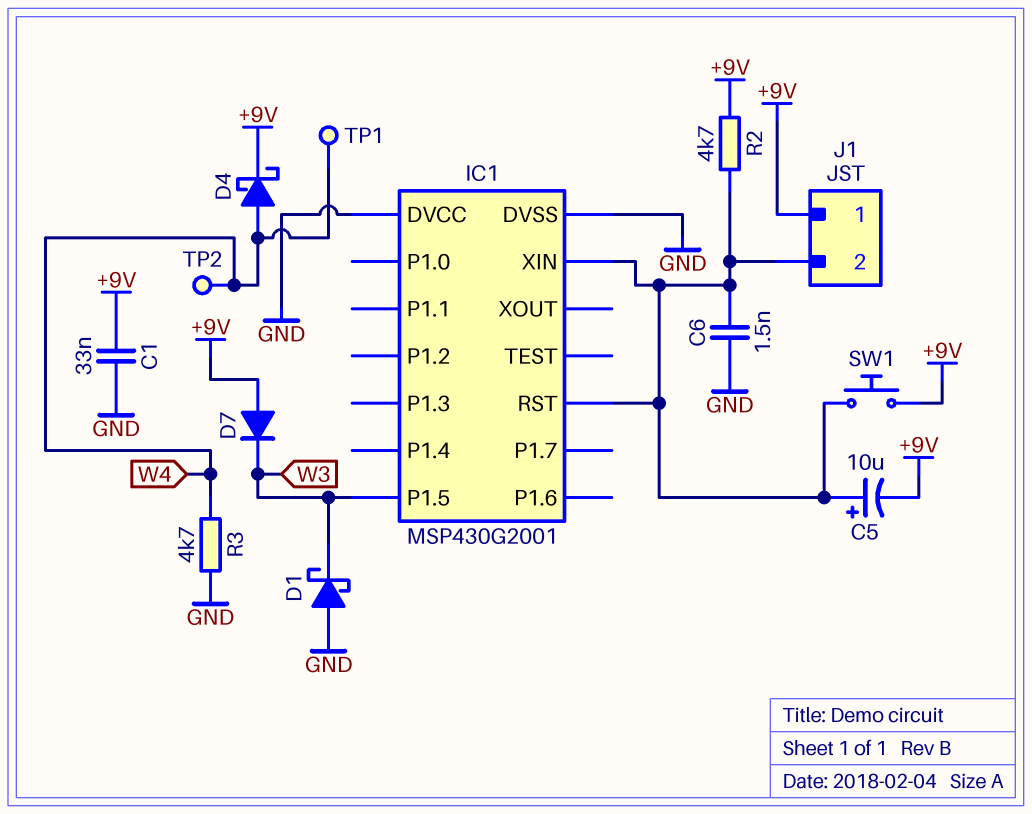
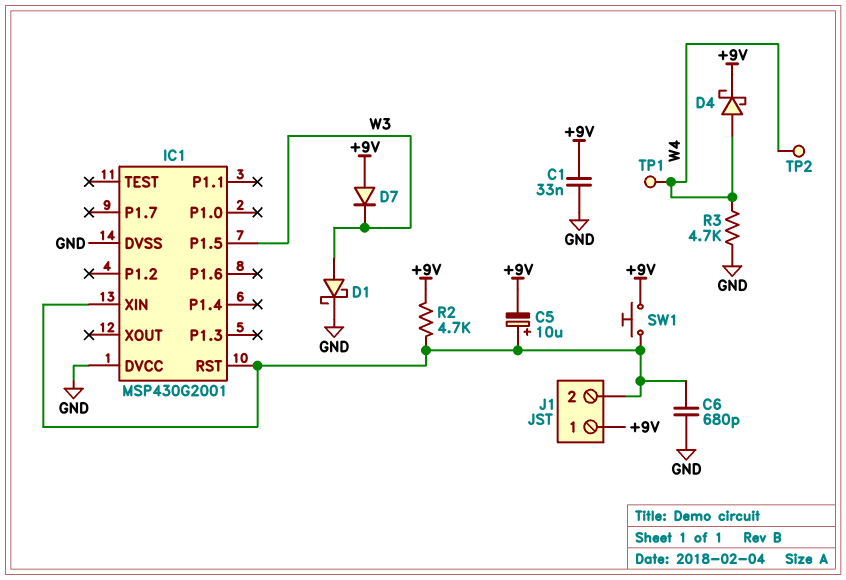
C6: 1.5nF (GND, IC1/RST) -> 680pF (GND, IC1/RST)
D1: schottky (A GND, K W3) -> schottky (A W3, K GND)

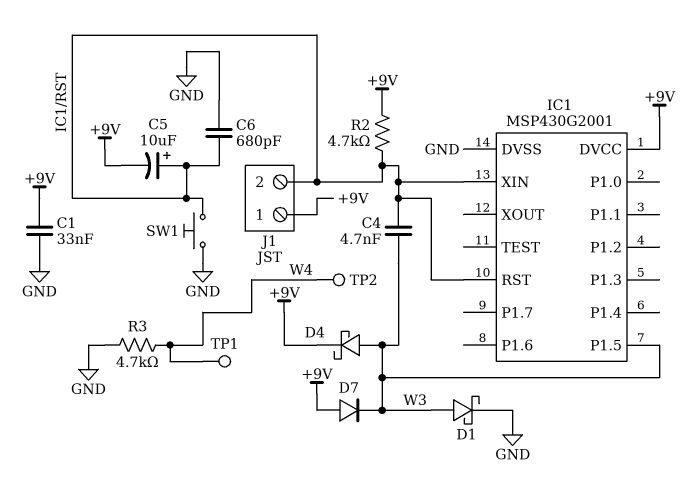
C4: none -> 4.7nF (IC1/RST, W3)
D4: schottky (A W4, K +9V) -> schottky (A W3, K +9V)
IC1 pin DVCC: GND -> +9V
SW1: button (+9V, IC1/RST) -> button (GND, IC1/RST)

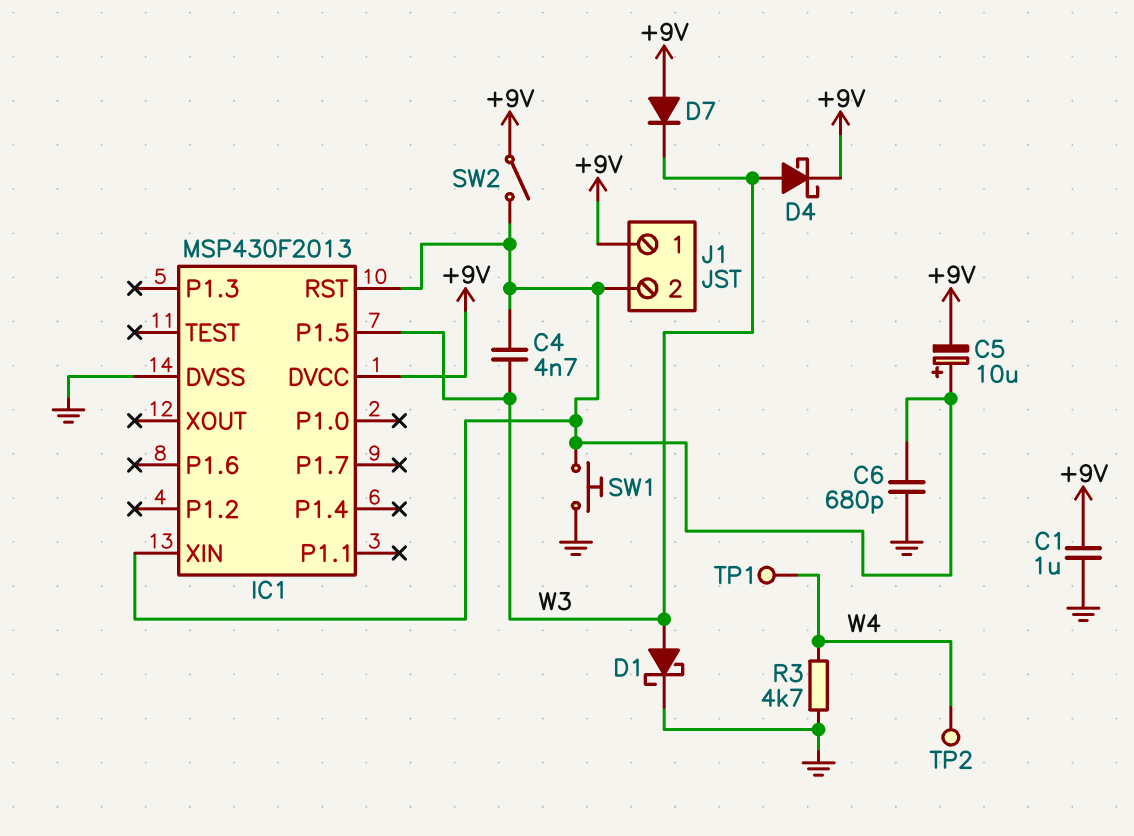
C1: 33nF (+9V, GND) -> 1uF (+9V, GND)
IC1: MSP430G2001 -> MSP430F2013
R2: 4.7k (+9V, IC1/RST) -> none
SW2: none -> switch (+9V, IC1/RST)

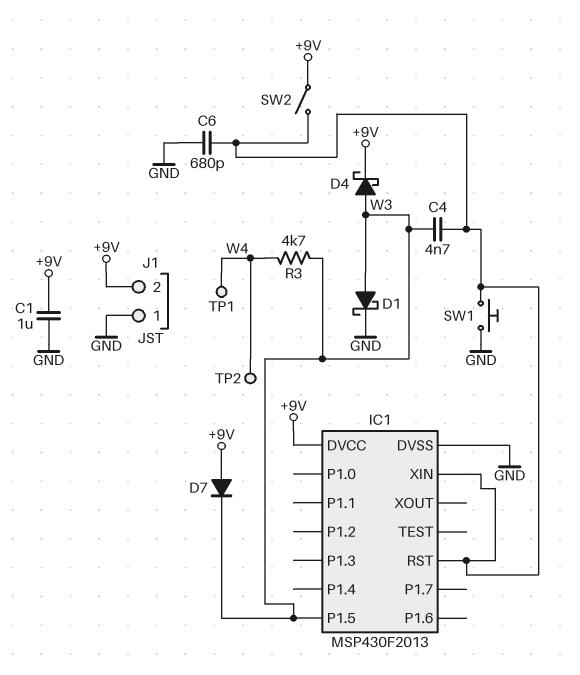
C5: 10uF (plus IC1/RST, minus +9V) -> none
J1 pin 1: +9V -> GND
J1 pin 2: IC1/RST -> +9V
R3: 4.7k (GND, W4) -> 4.7k (W3, W4)

